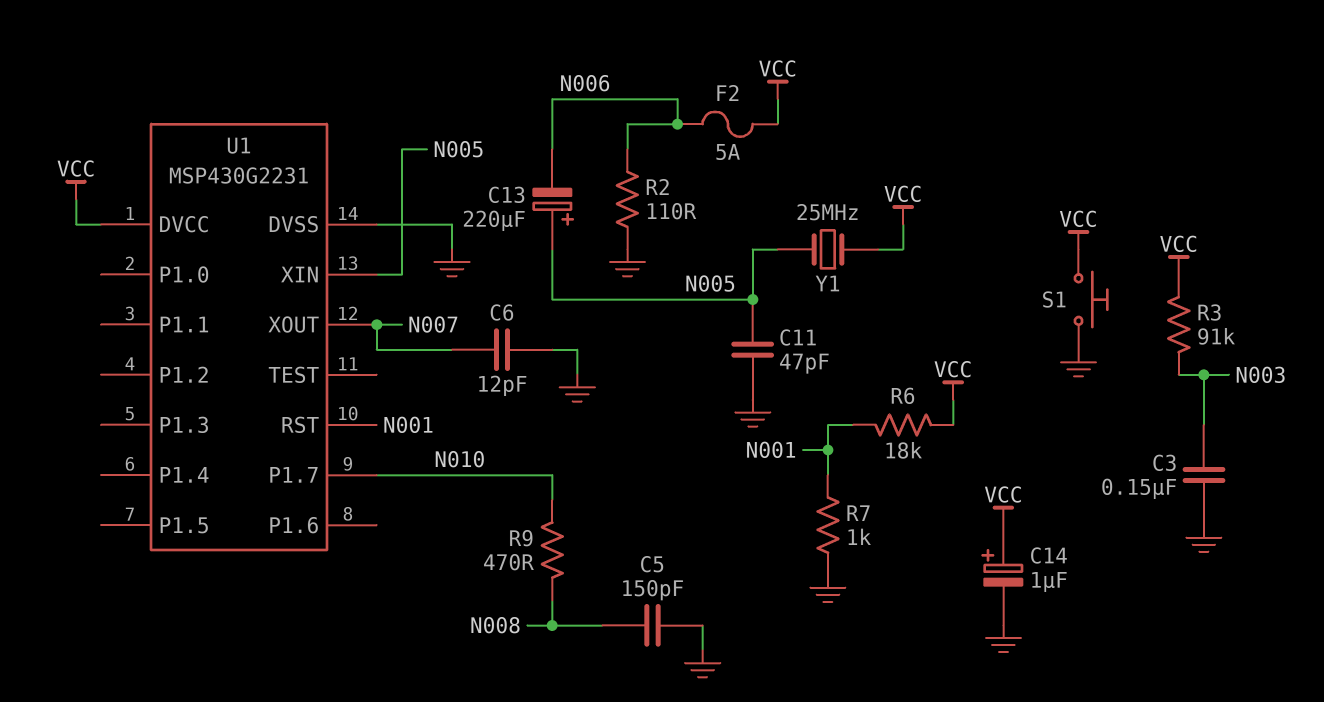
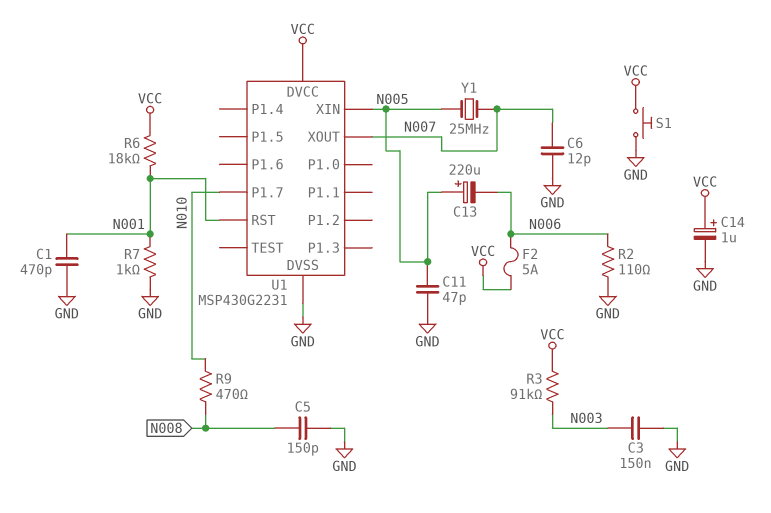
C1: none -> 470pF (GND, N001)
Y1: 25MHz (N005, VCC) -> 25MHz (N005, N007)

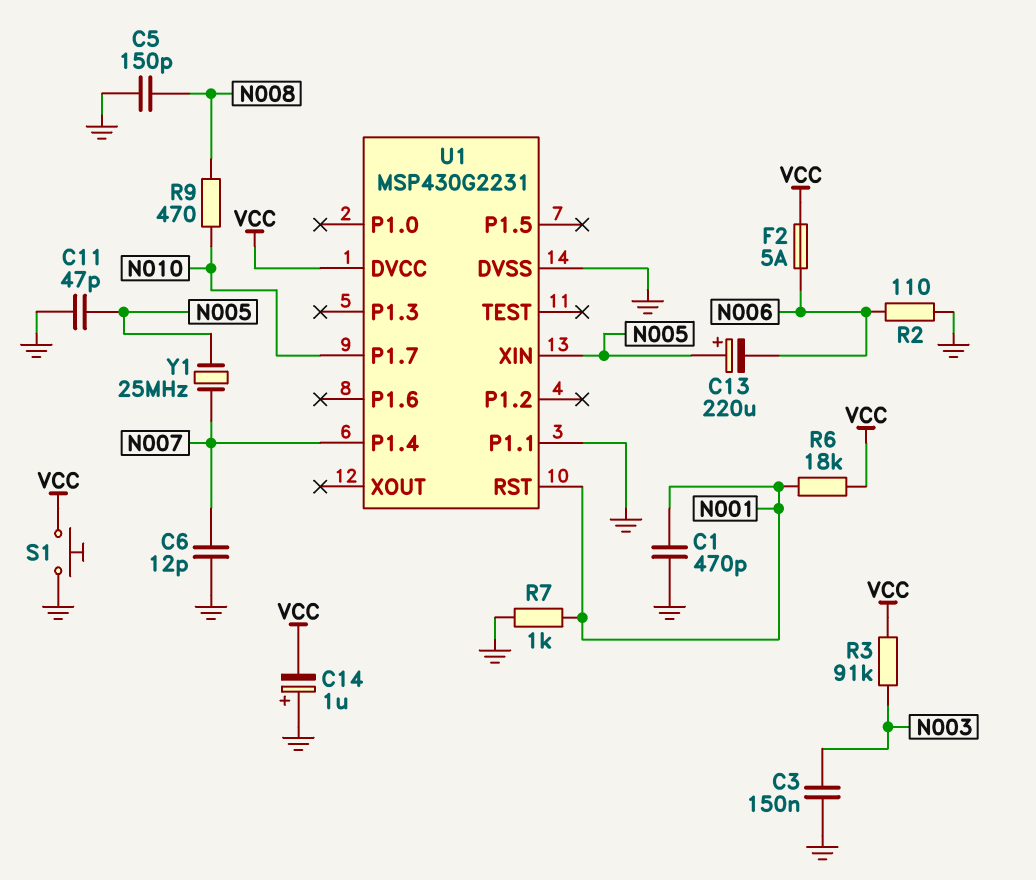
C14: 1uF (plus VCC, minus GND) -> 1uF (plus GND, minus VCC)
U1 pin P1.1: none -> GND
U1 pin P1.4: none -> N007
U1 pin XOUT: N007 -> none

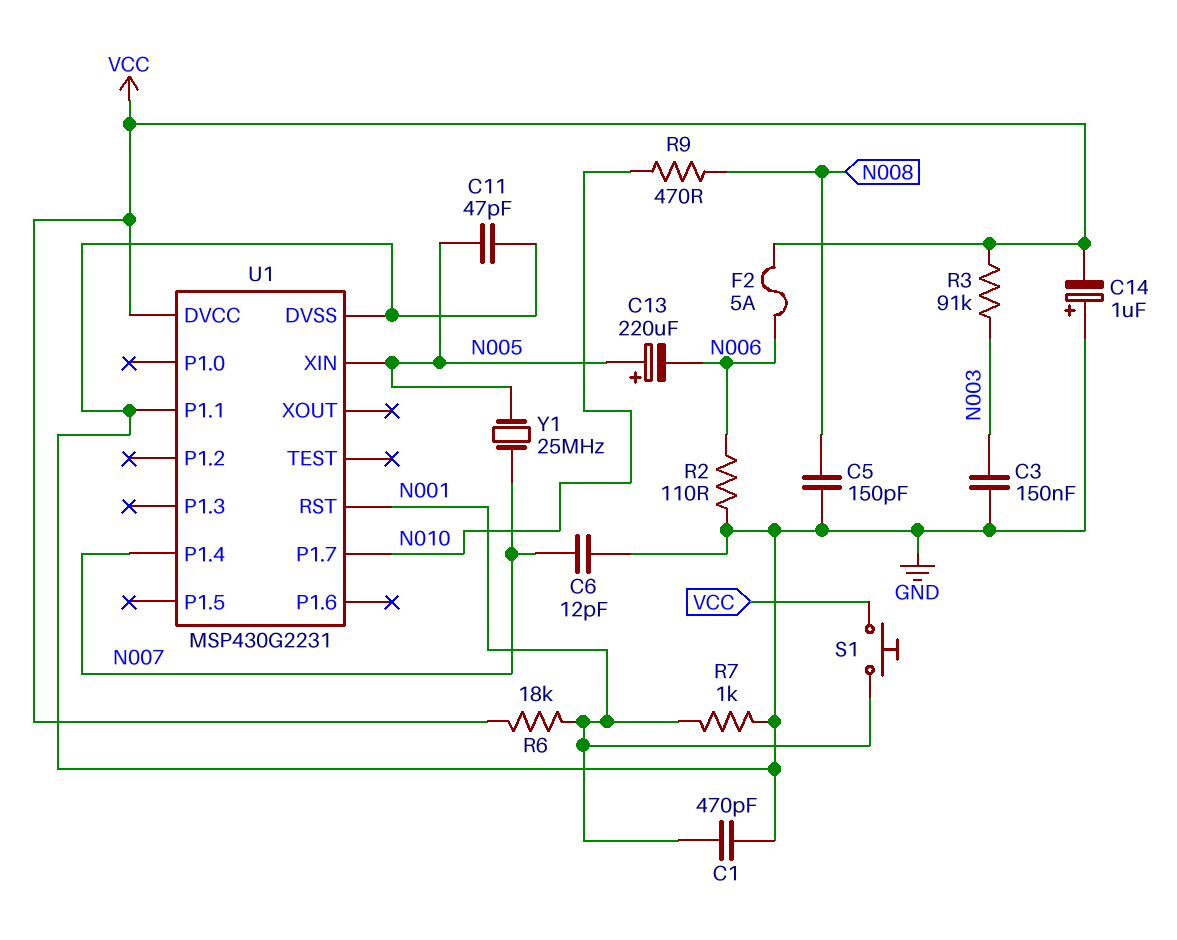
S1: button (GND, VCC) -> button (N001, VCC)

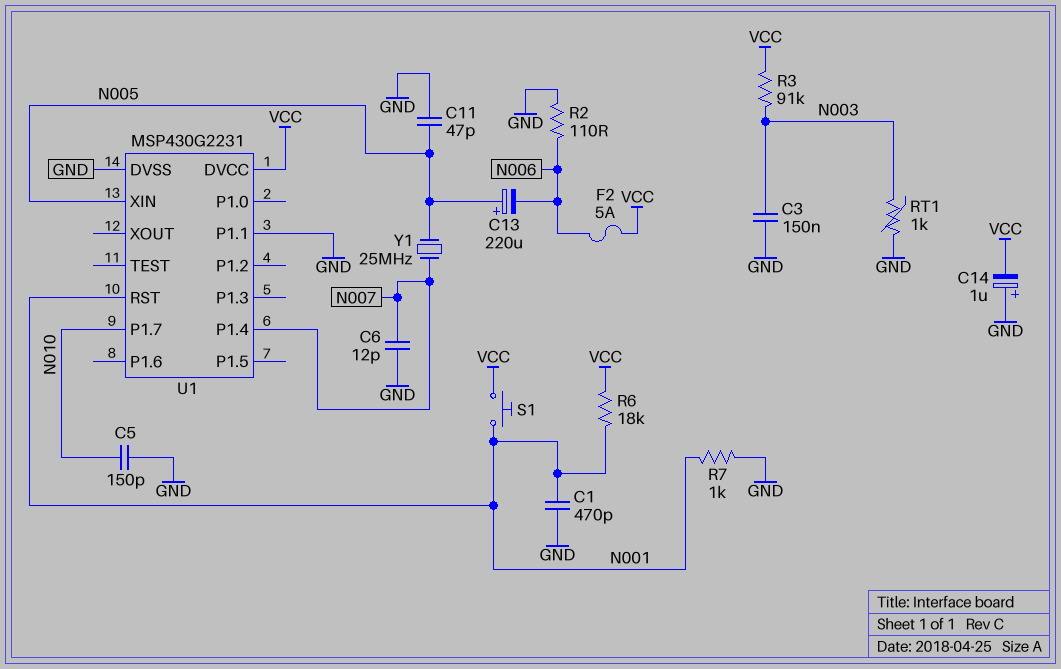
C5: 150pF (GND, N008) -> 150pF (GND, N010)
R9: 470 (N008, N010) -> none
RT1: none -> 1k (GND, N003)

